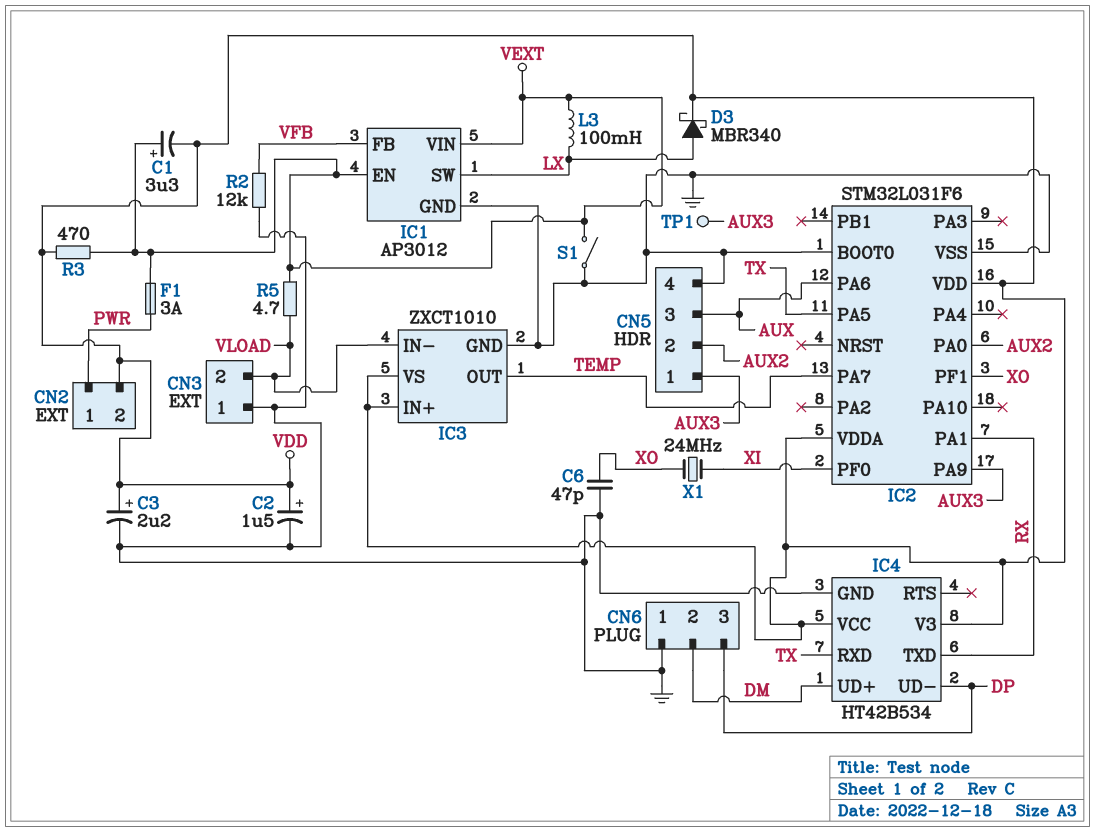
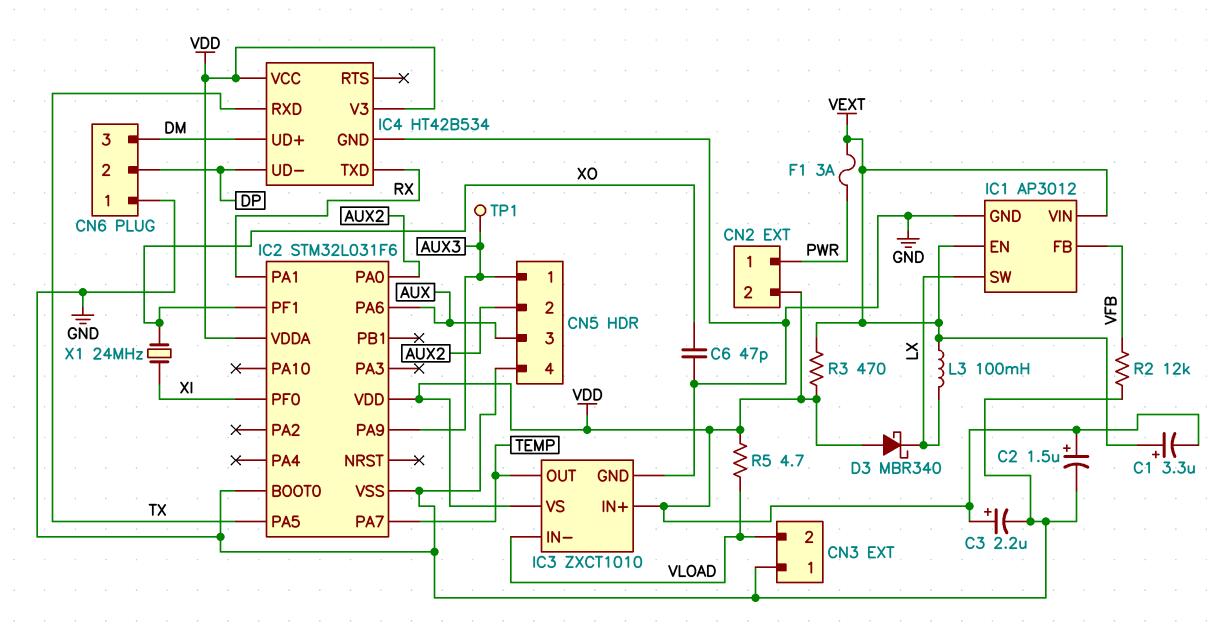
CN6 pin 2: DM -> DP
CN6 pin 3: DP -> DM
D3: schottky MBR340 (A LX, K VDD) -> schottky MBR340 (A VDD, K LX)
R5: 4.7 (VEXT, VLOAD) -> 4.7 (VDD, VLOAD)
S1: switch (GND, VEXT) -> none

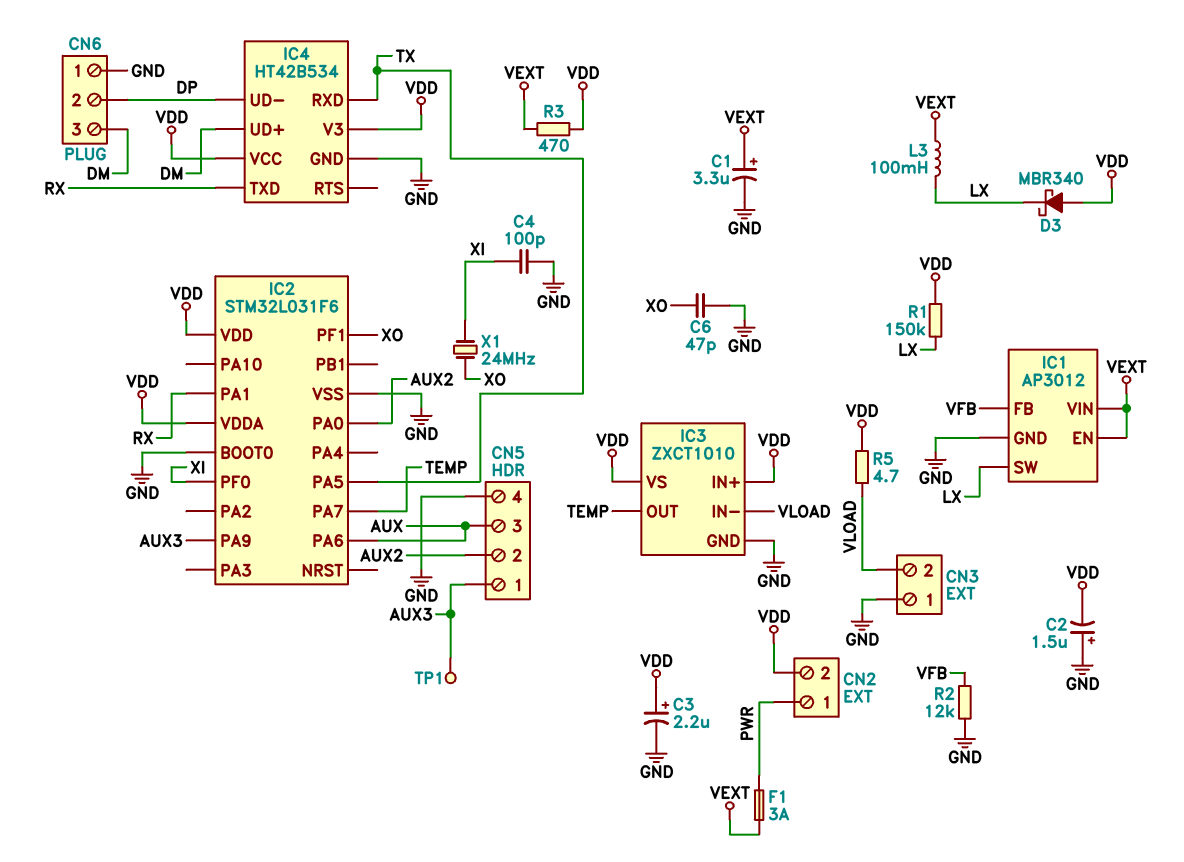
C1: 3.3uF (plus VEXT, minus VDD) -> 3.3uF (plus VEXT, minus GND)
C2: 1.5uF (plus VDD, minus GND) -> 1.5uF (plus GND, minus VDD)
C4: none -> 100pF (GND, XI)
R1: none -> 150k (LX, VDD)

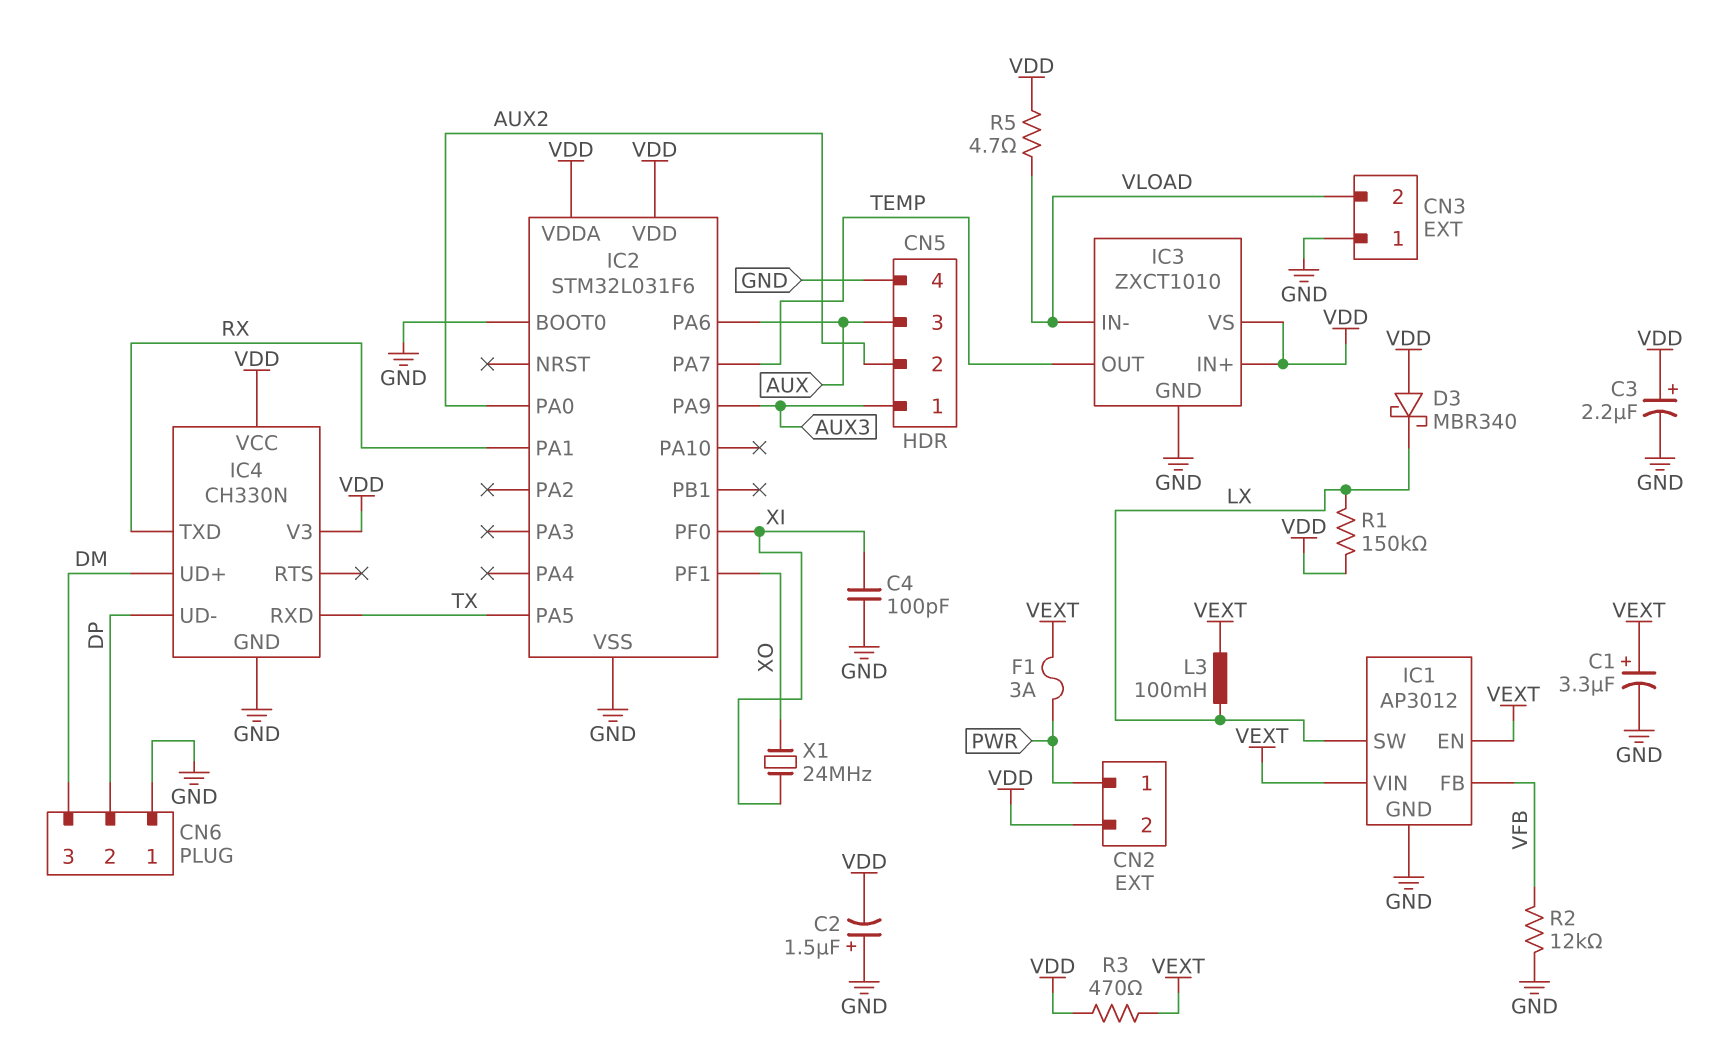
C6: 47pF (GND, XO) -> none
IC4: HT42B534 -> CH330N
TP1: test point (AUX3) -> none

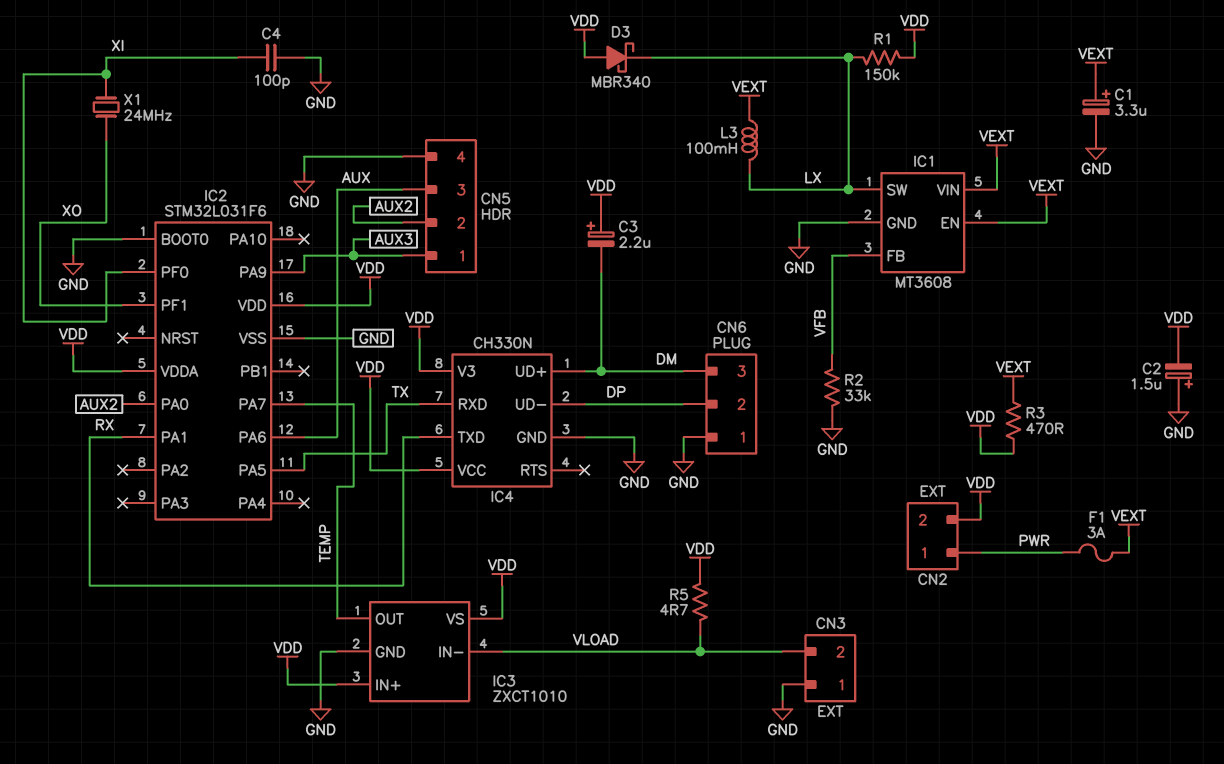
C3: 2.2uF (plus VDD, minus GND) -> 2.2uF (plus VDD, minus DM)
IC1: AP3012 -> MT3608
R2: 12k (GND, VFB) -> 33k (GND, VFB)

